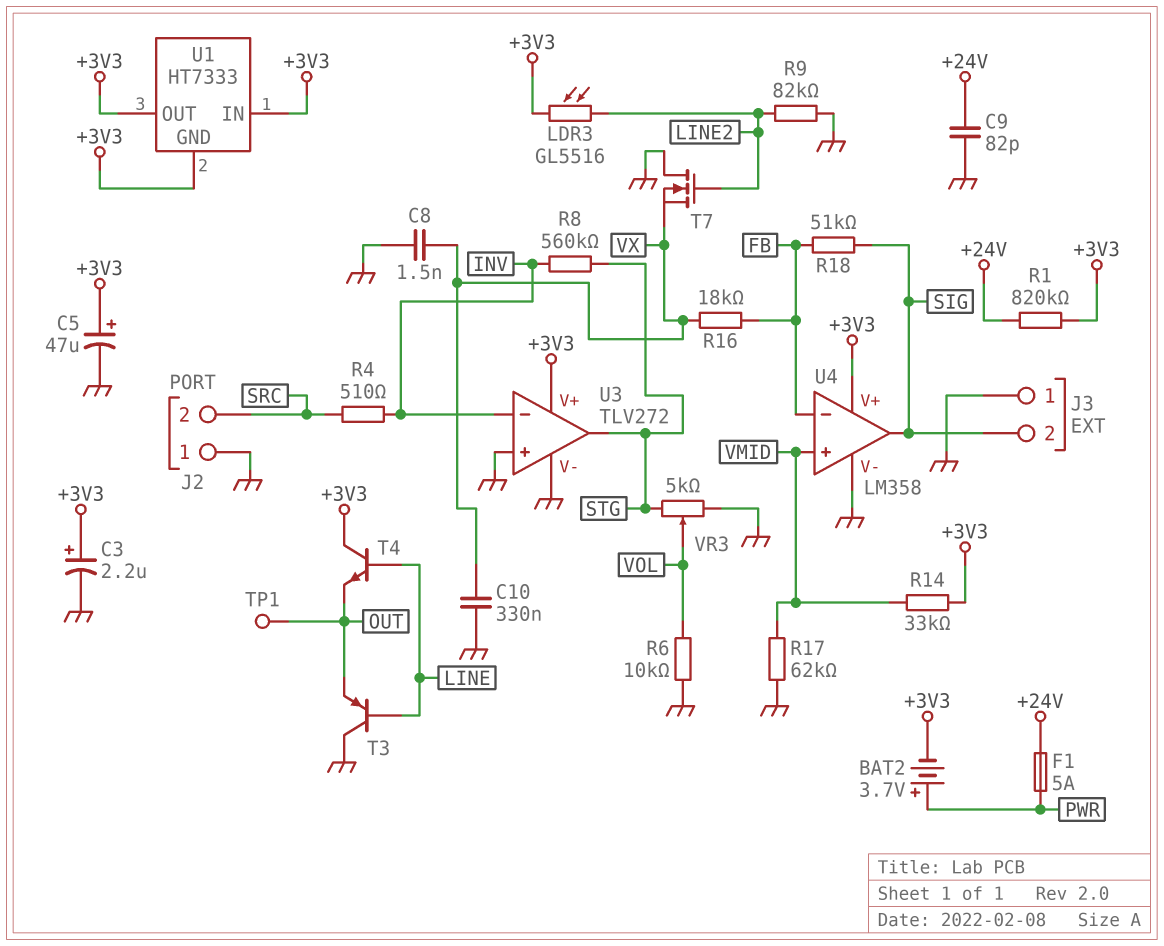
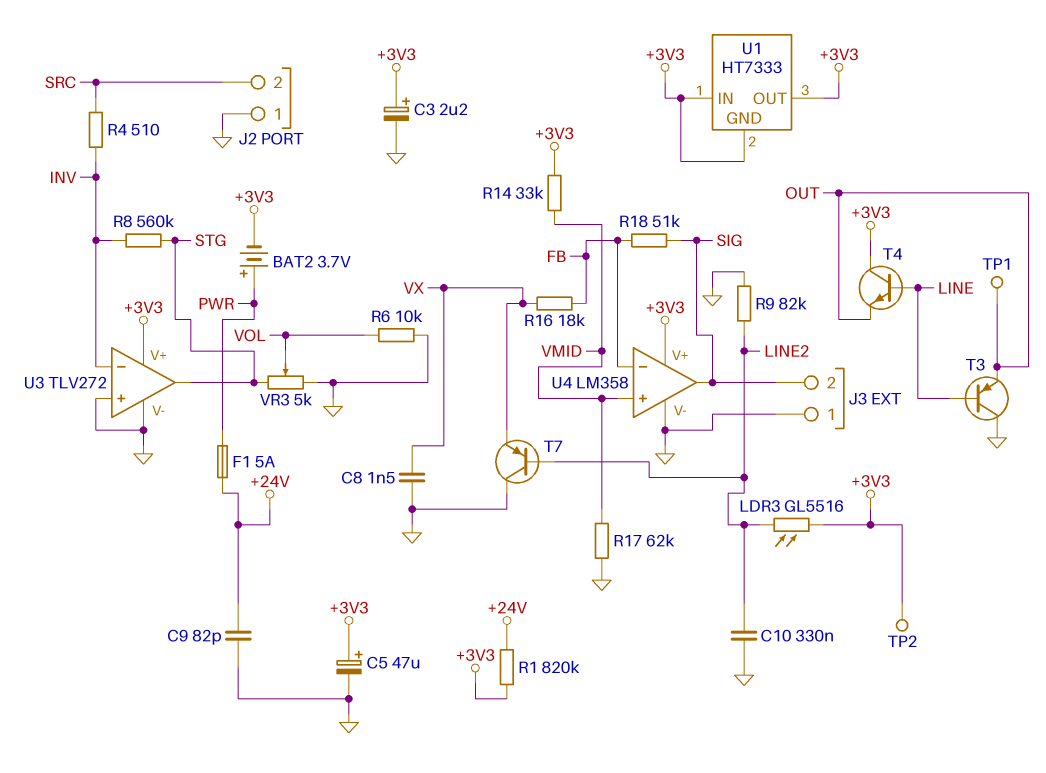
C10: 330nF (GND, VX) -> 330nF (GND, LINE2)
T7: NMOS (G LINE2, D GND, S VX) -> PNP (B LINE2, C GND, E VX)
TP2: none -> test point (+3V3)

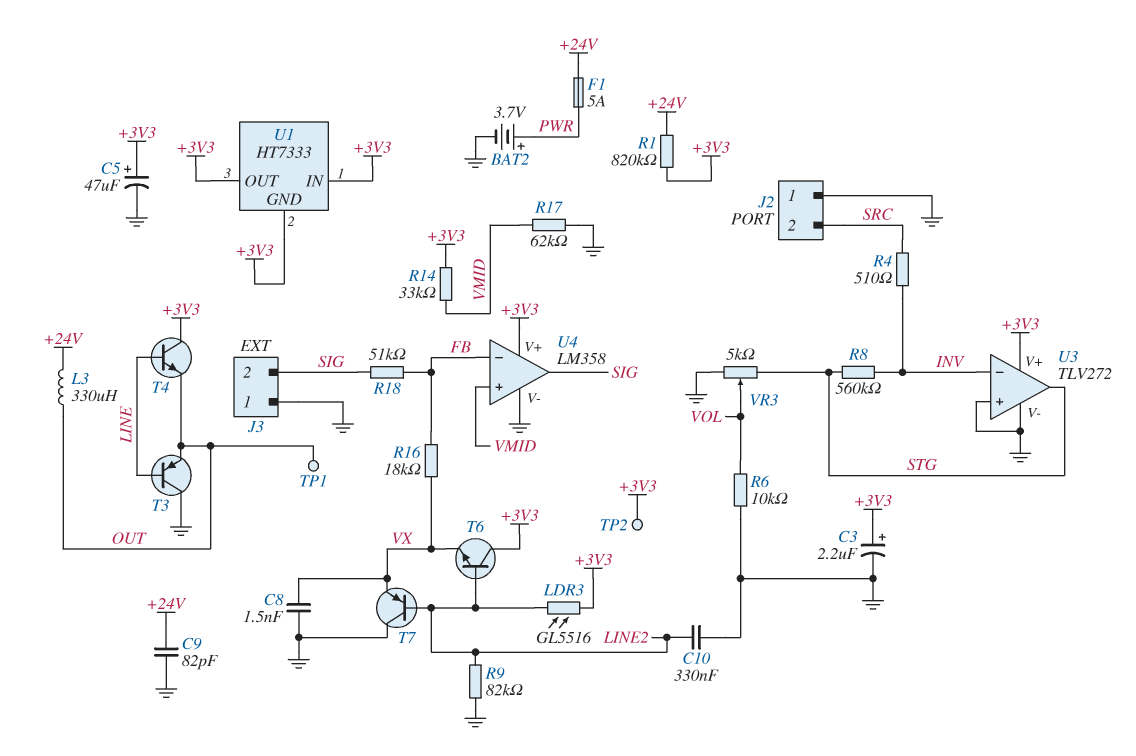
BAT2: 3.7V (plus PWR, minus +3V3) -> 3.7V (plus PWR, minus GND)
L3: none -> 330uH (+24V, OUT)
T6: none -> NPN (B LINE2, C +3V3, E VX)

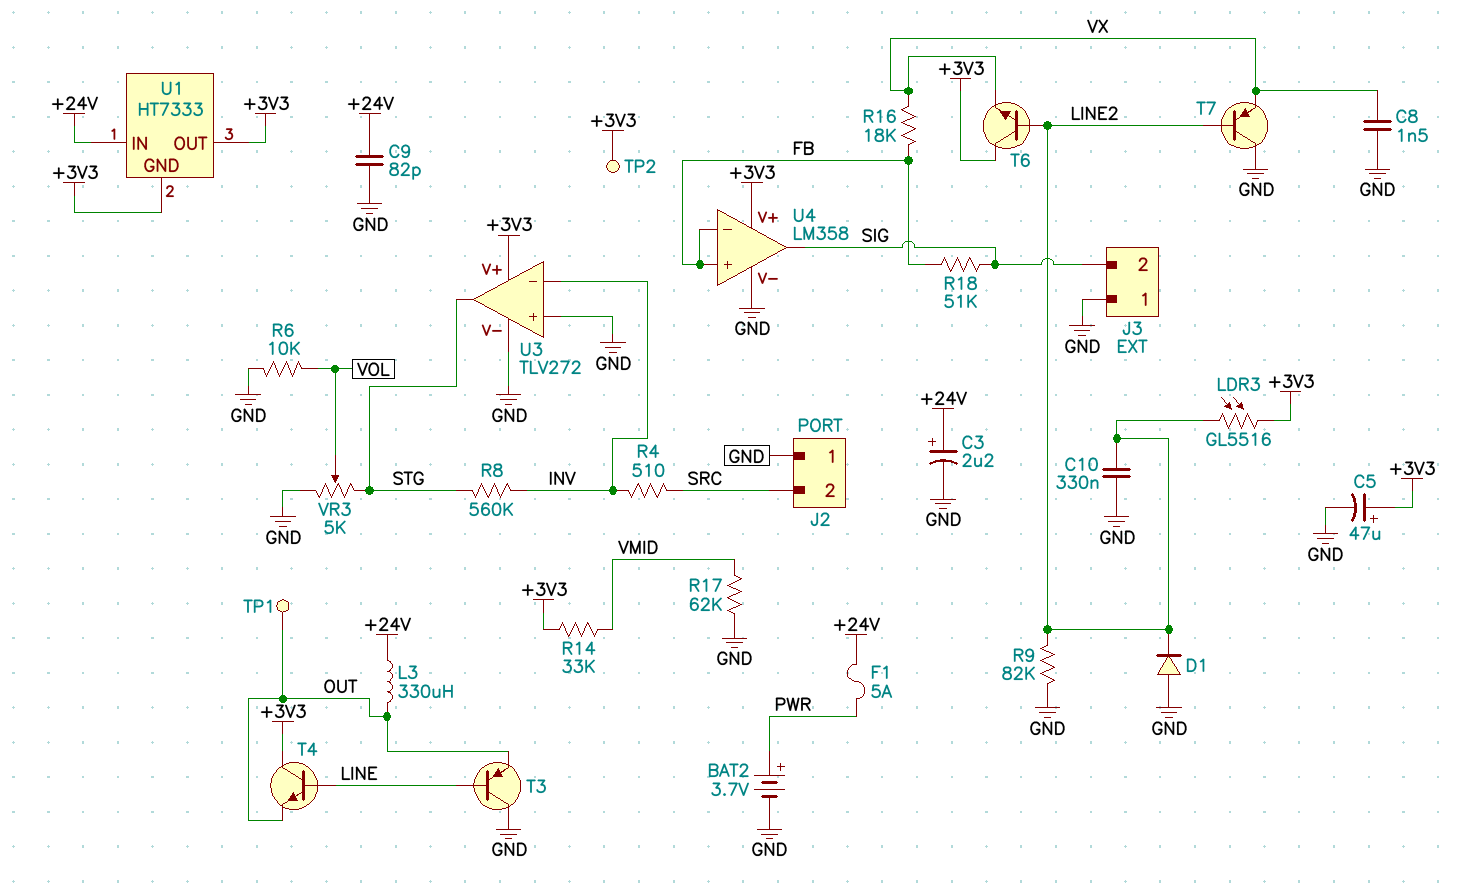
C3: 2.2uF (plus +3V3, minus GND) -> 2.2uF (plus +24V, minus GND)
D1: none -> diode (A GND, K LINE2)
R1: 820k (+3V3, +24V) -> none
U1 pin IN: +3V3 -> +24V
U4 pin in+: VMID -> FB

